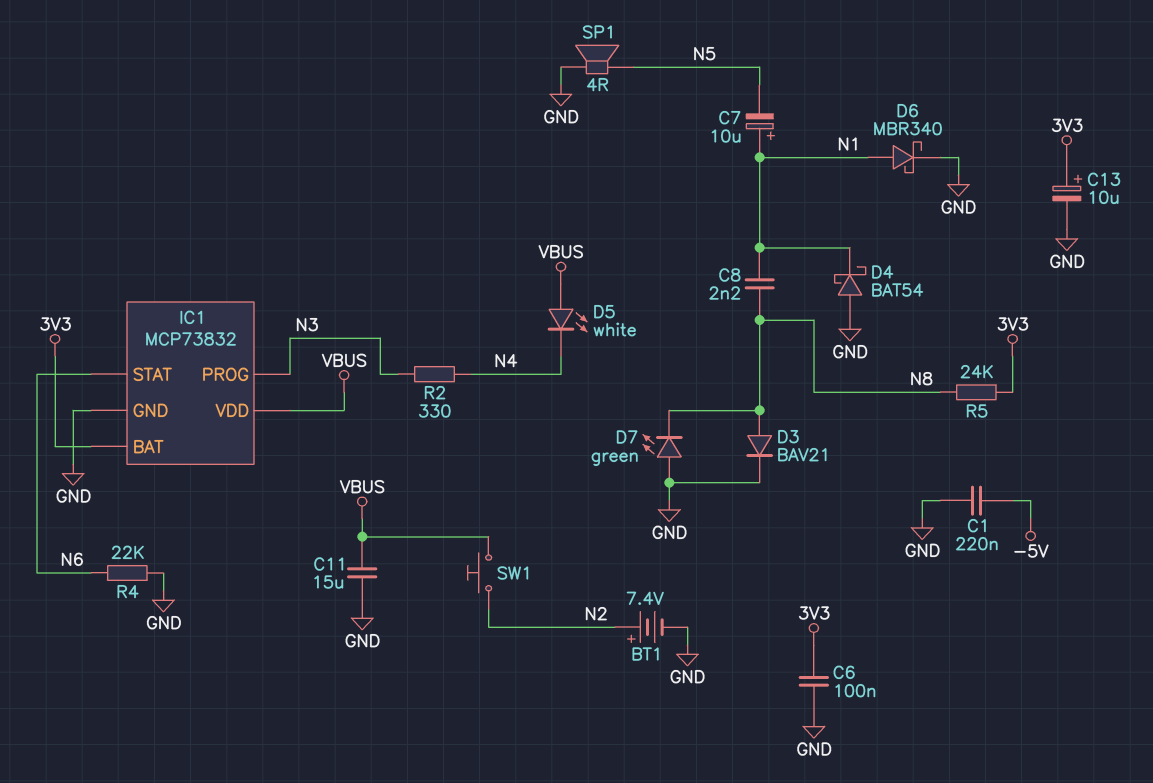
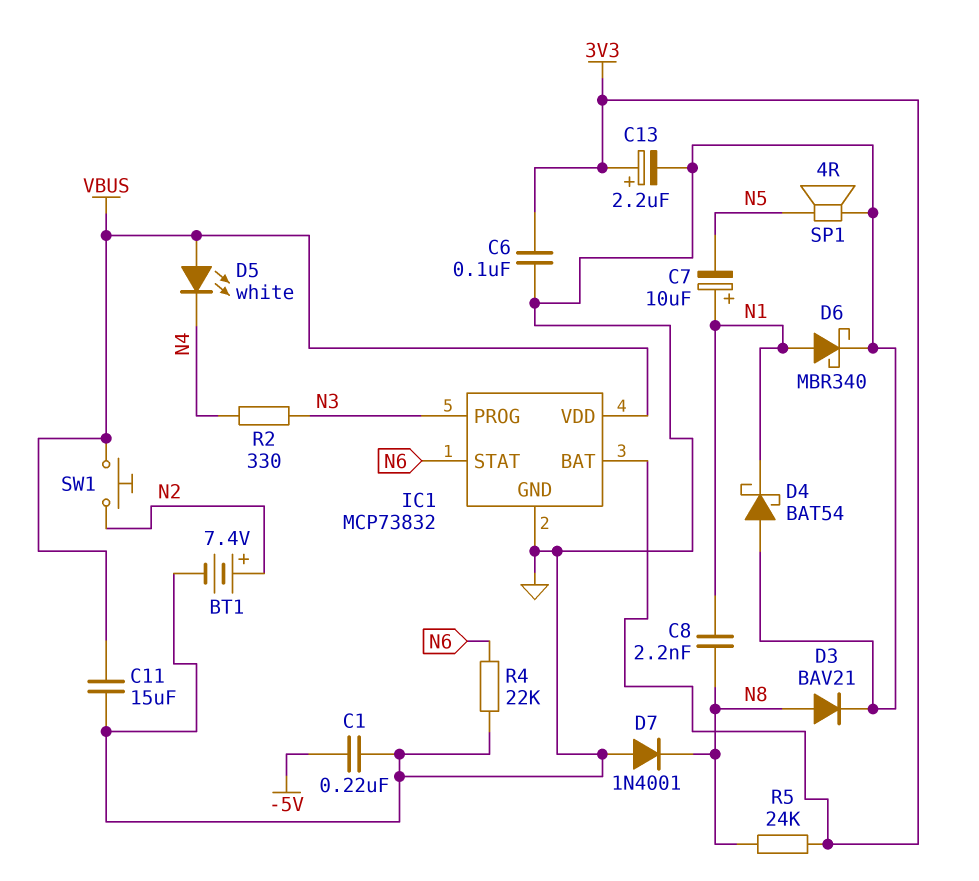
C13: 10uF (plus 3V3, minus GND) -> 2.2uF (plus 3V3, minus GND)
D7: LED green (A GND, K N8) -> diode 1N4001 (A GND, K N8)

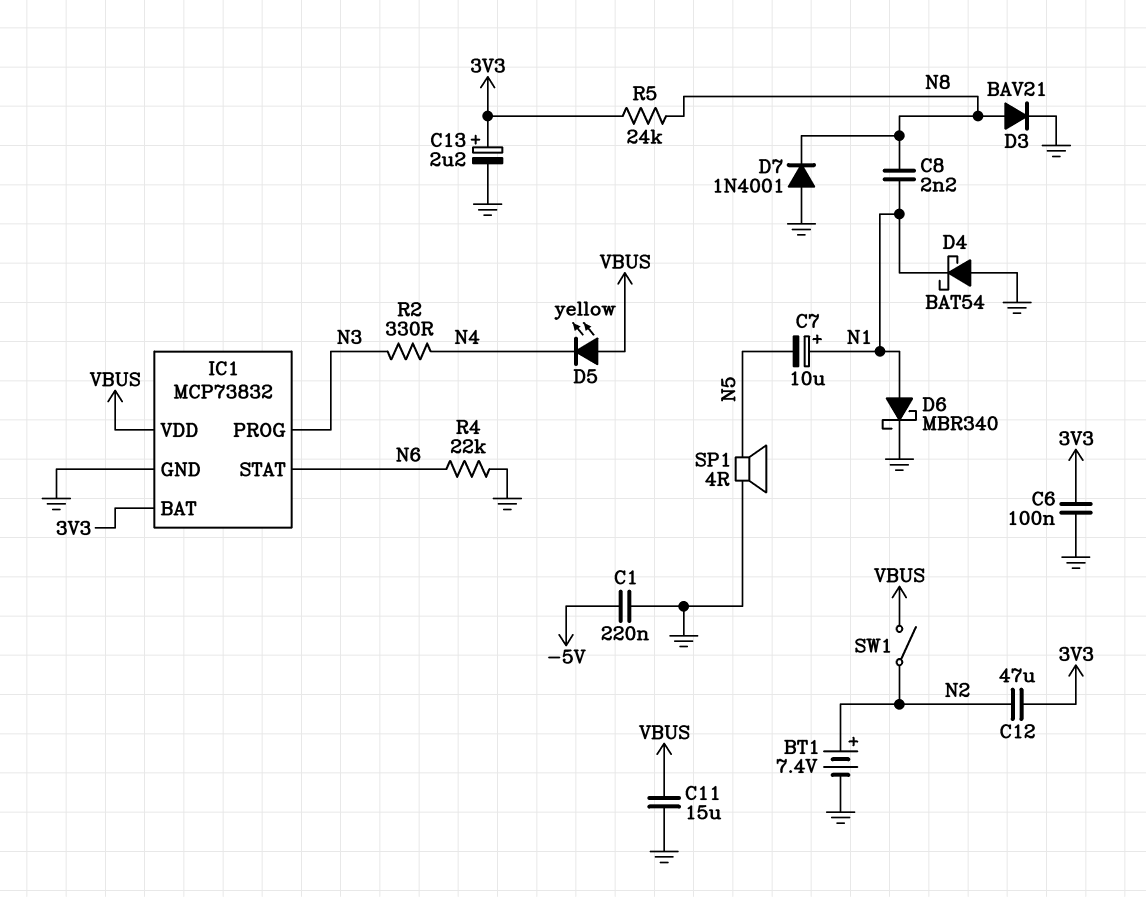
C12: none -> 47uF (3V3, N2)
D5: LED white (A VBUS, K N4) -> LED yellow (A VBUS, K N4)
SW1: button (N2, VBUS) -> switch (N2, VBUS)

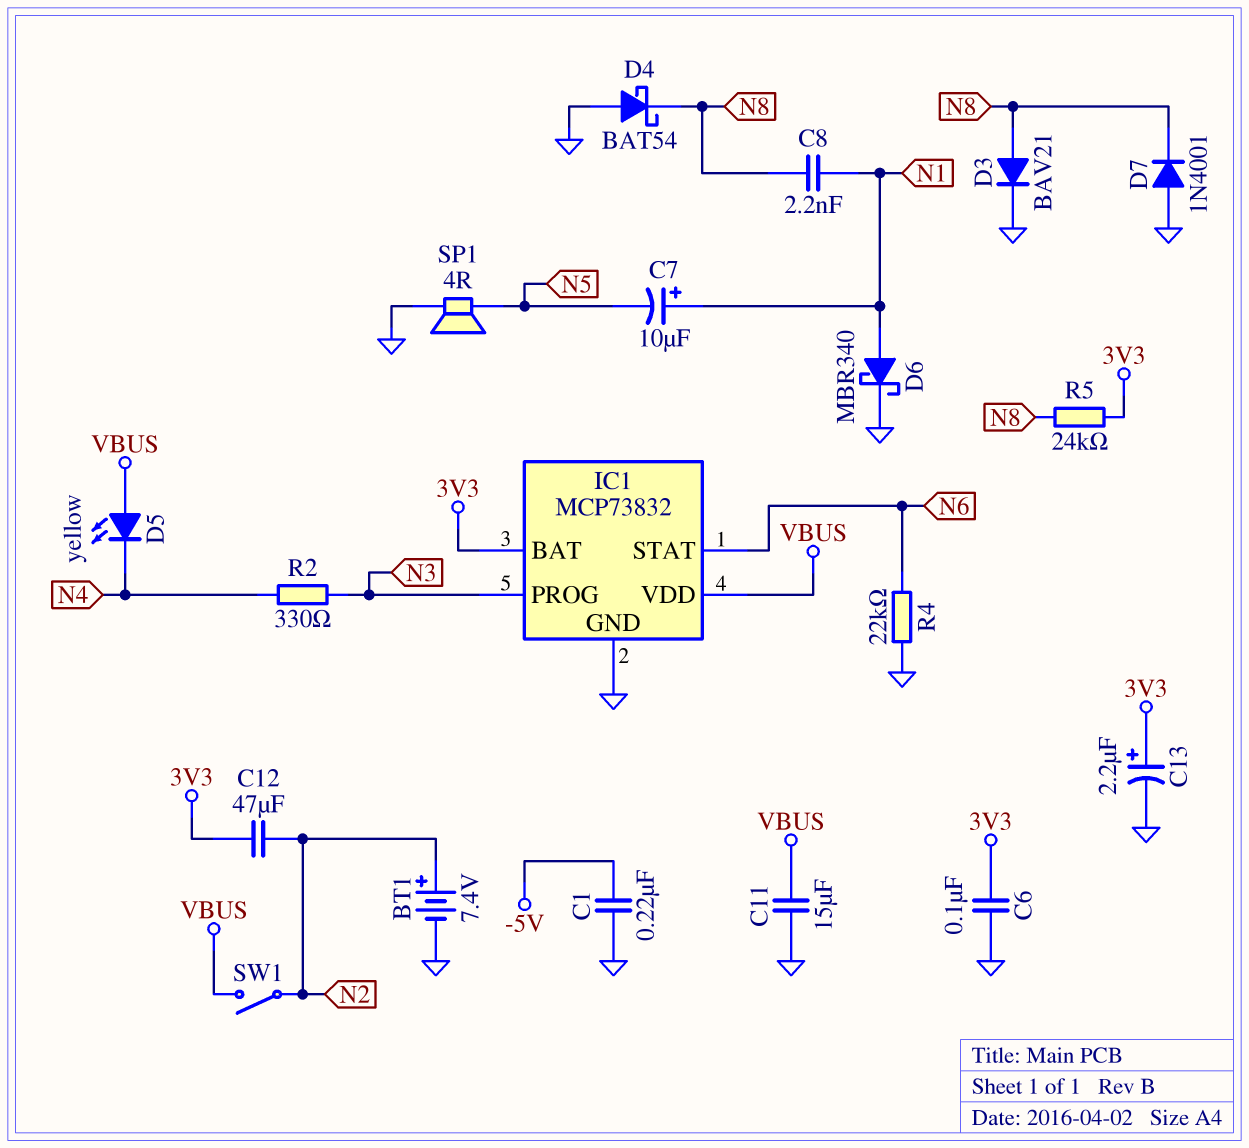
D4: schottky BAT54 (A GND, K N1) -> schottky BAT54 (A GND, K N8)

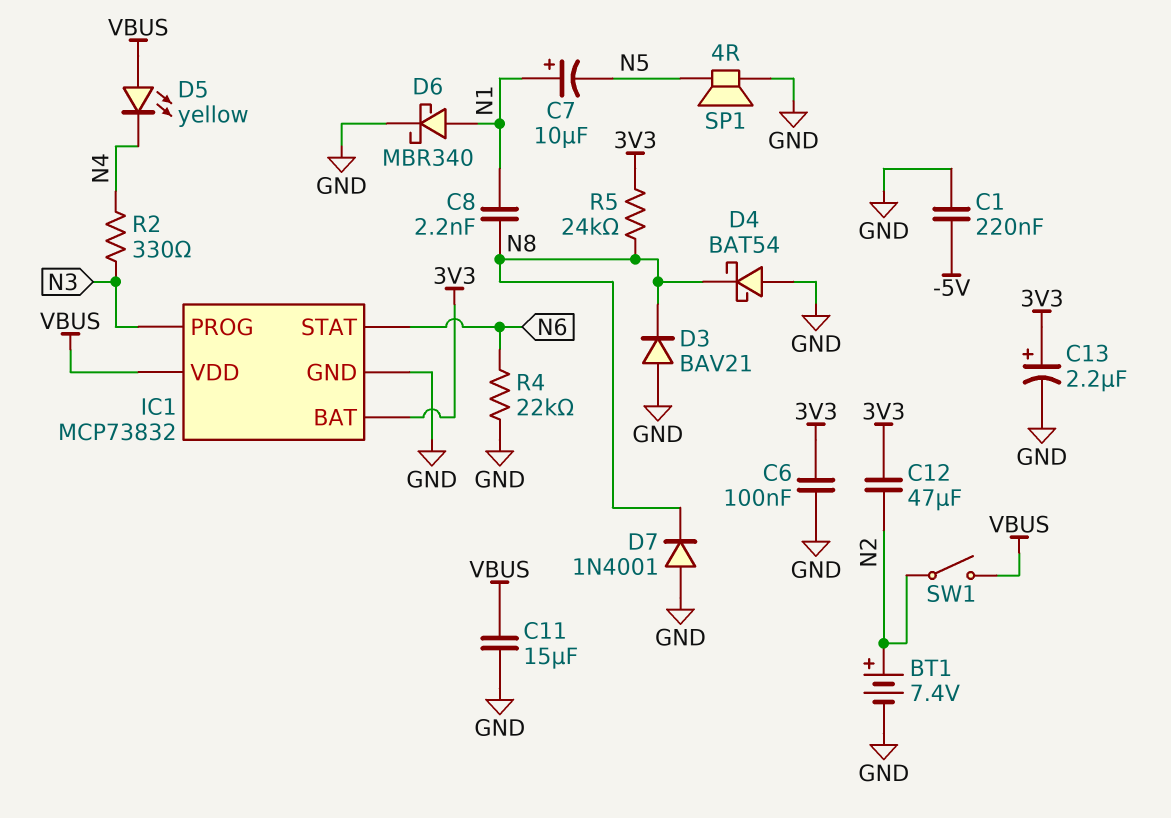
D3: diode BAV21 (A N8, K GND) -> diode BAV21 (A GND, K N8)

